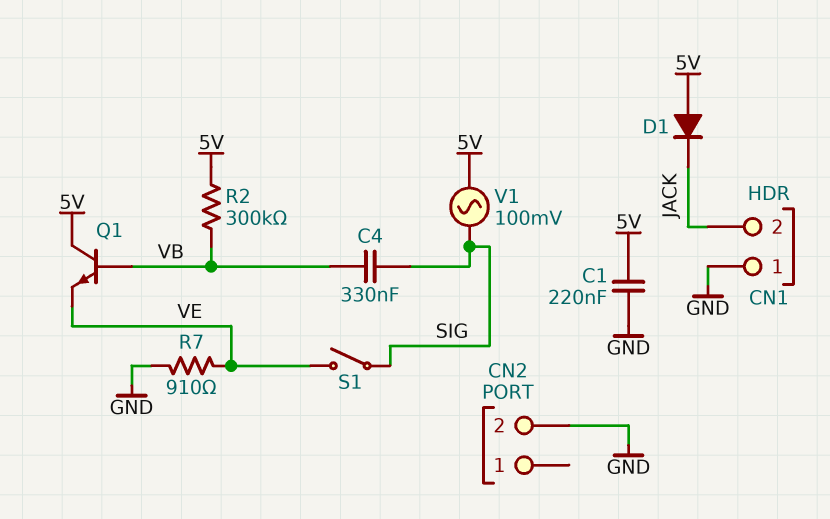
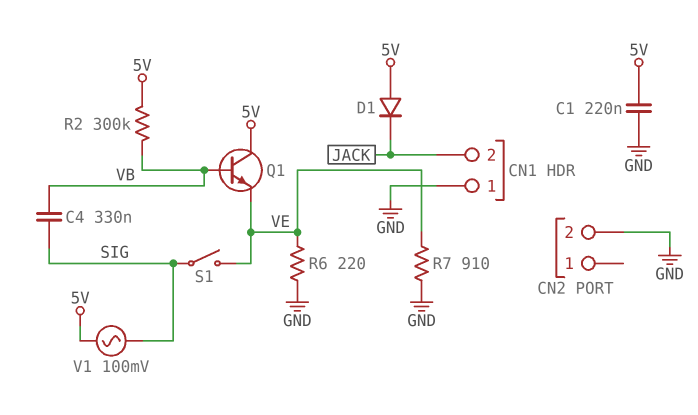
R6: none -> 220 (GND, VE)

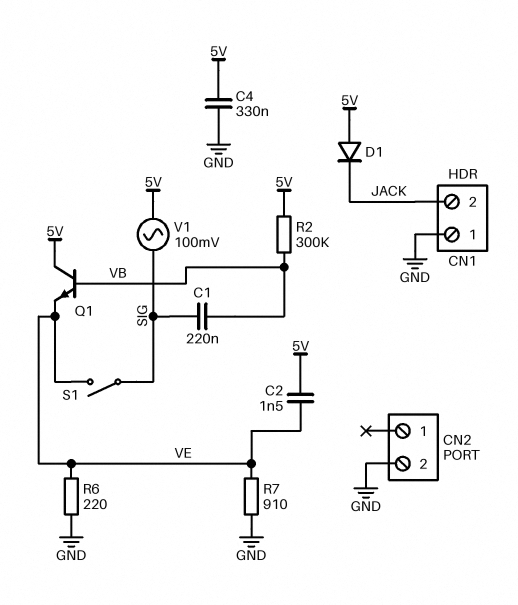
C1: 220nF (5V, GND) -> 220nF (SIG, VB)
C2: none -> 1.5nF (5V, VE)
C4: 330nF (SIG, VB) -> 330nF (5V, GND)

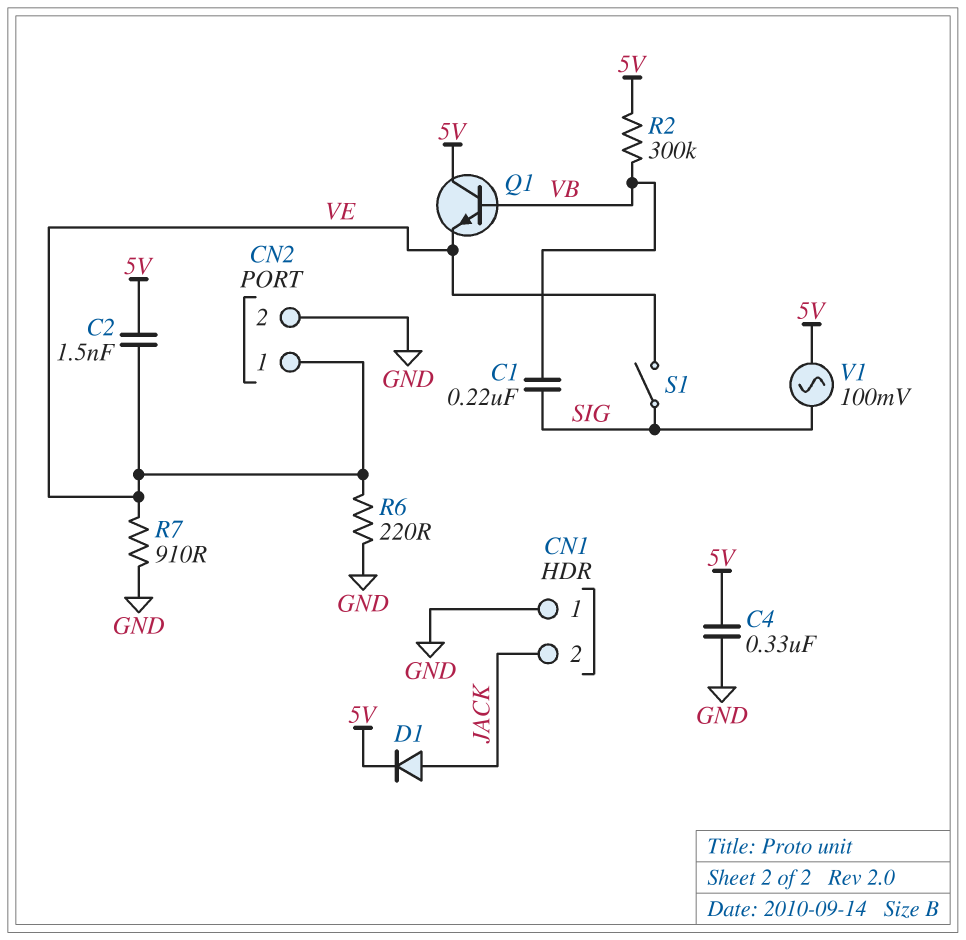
CN2 pin 1: none -> VE
D1: diode (A 5V, K JACK) -> diode (A JACK, K 5V)

